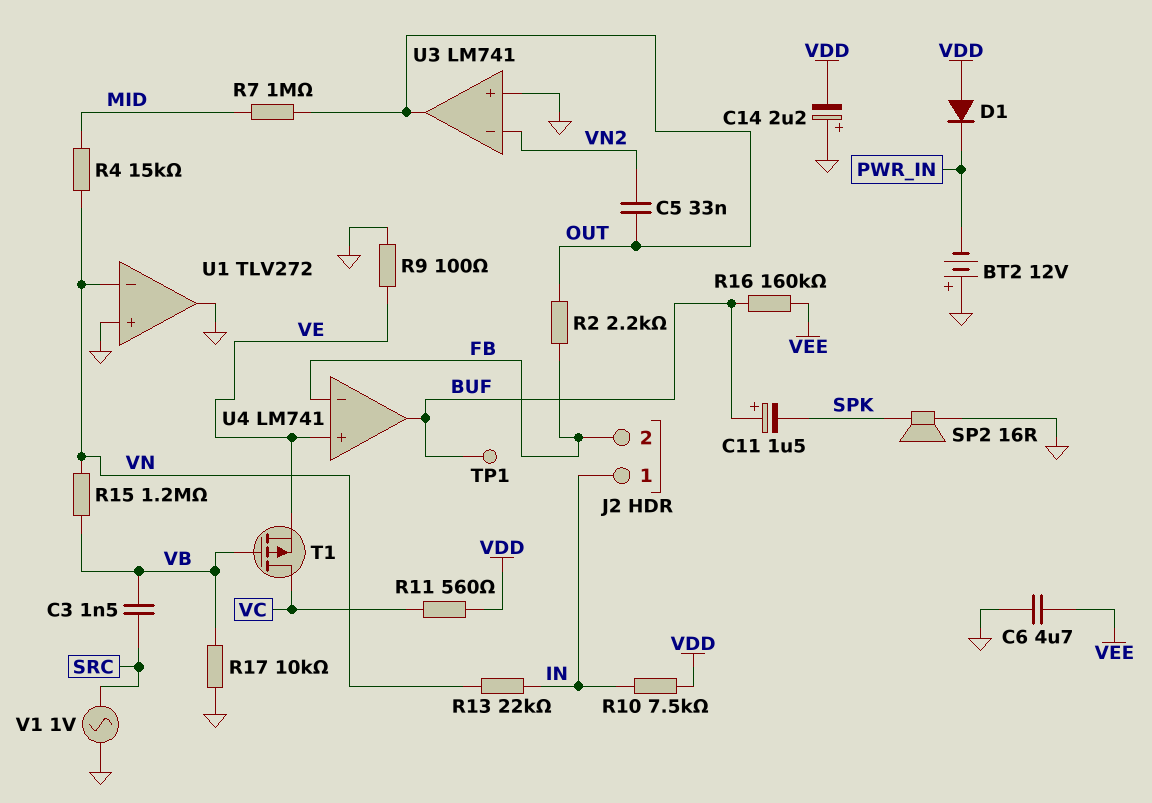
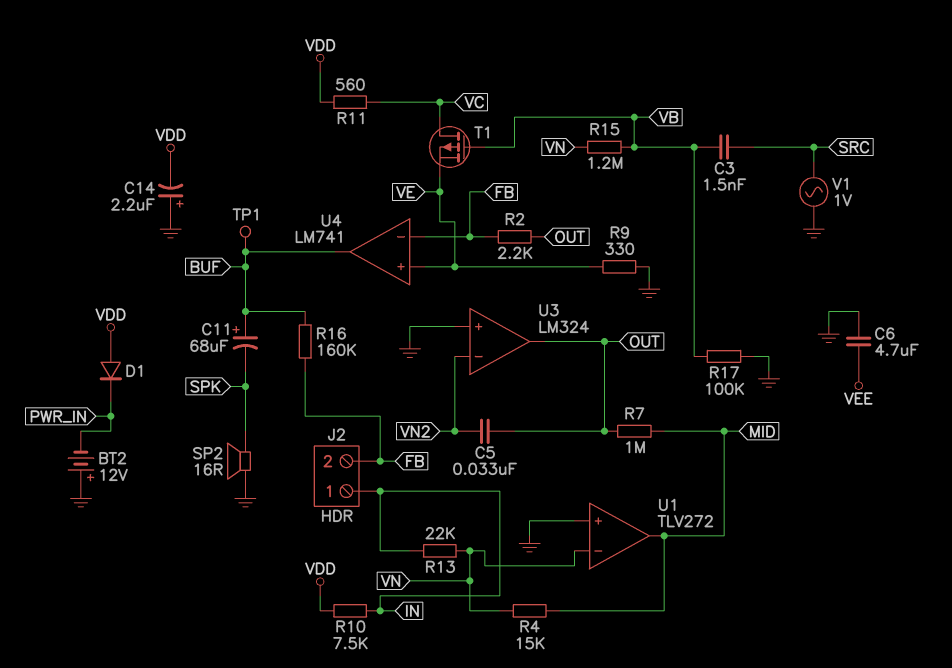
C11: 1.5uF (plus BUF, minus SPK) -> 68uF (plus BUF, minus SPK)
R9: 100 (GND, VE) -> 330 (GND, VE)
R16: 160k (BUF, VEE) -> 160k (BUF, FB)
R17: 10k (GND, VB) -> 100k (GND, VB)
U1 pin out: GND -> MID
U3: LM741 -> LM324

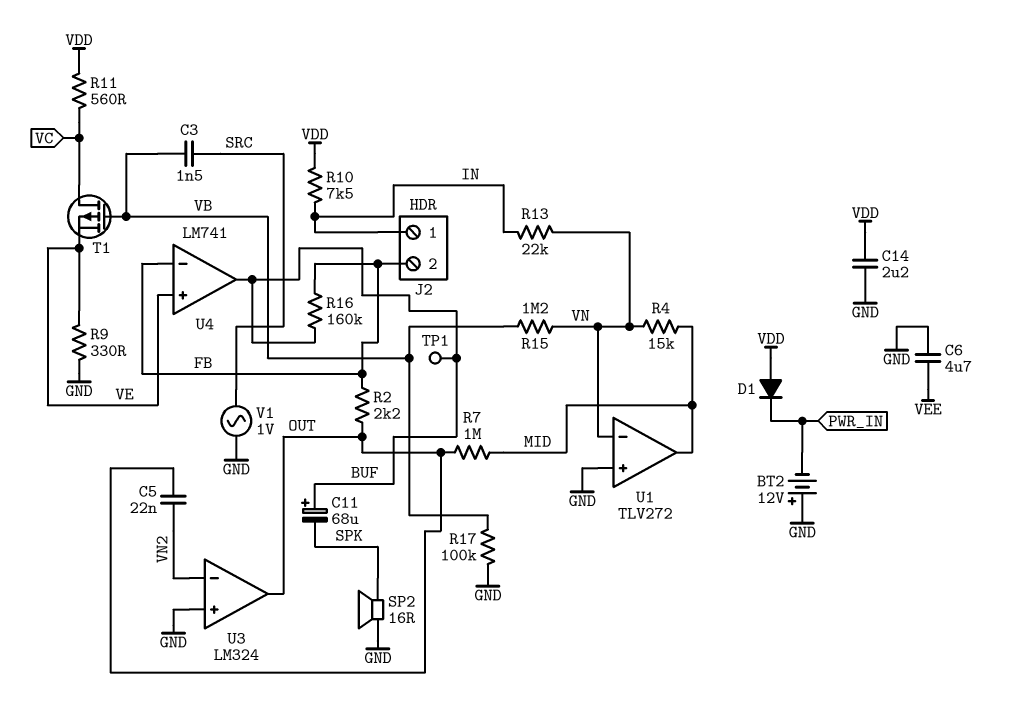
C5: 33nF (OUT, VN2) -> 22nF (OUT, VN2)
C14: 2.2uF (plus GND, minus VDD) -> 2.2uF (GND, VDD)

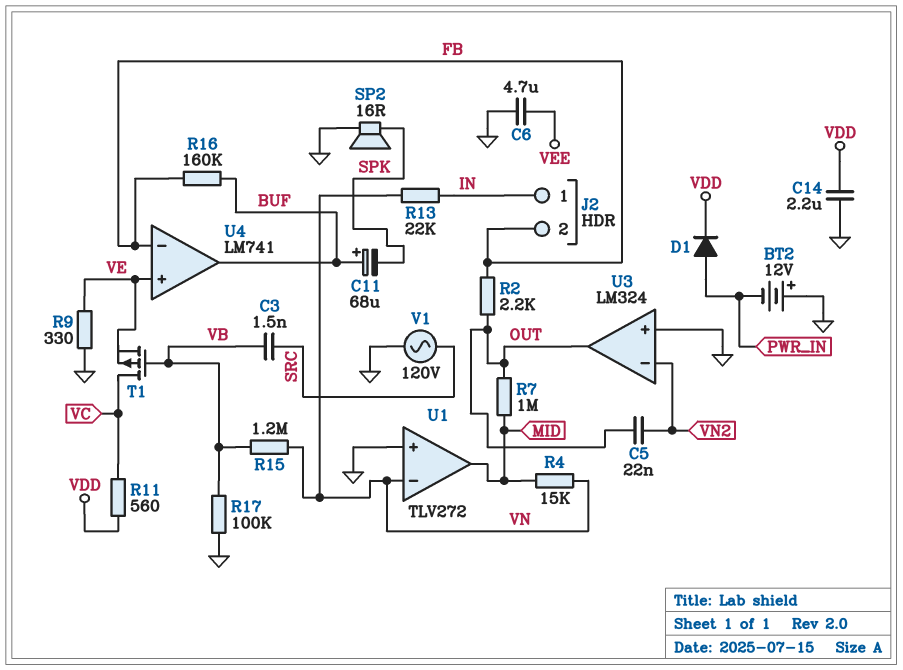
D1: diode (A VDD, K PWR_IN) -> diode (A PWR_IN, K VDD)
R10: 7.5k (IN, VDD) -> none
TP1: test point (BUF) -> none
V1: AC 1V (GND, SRC) -> AC 120V (GND, SRC)

